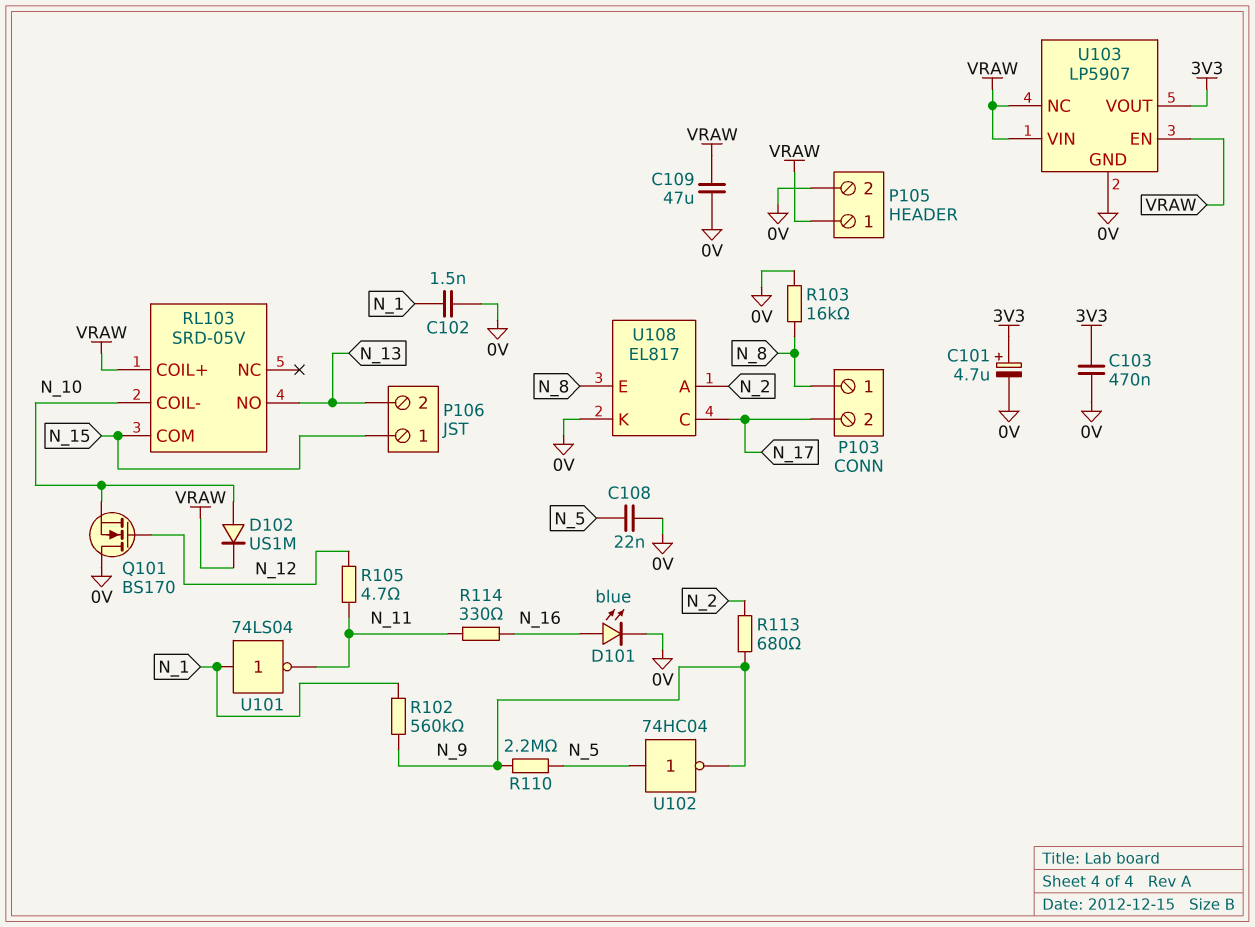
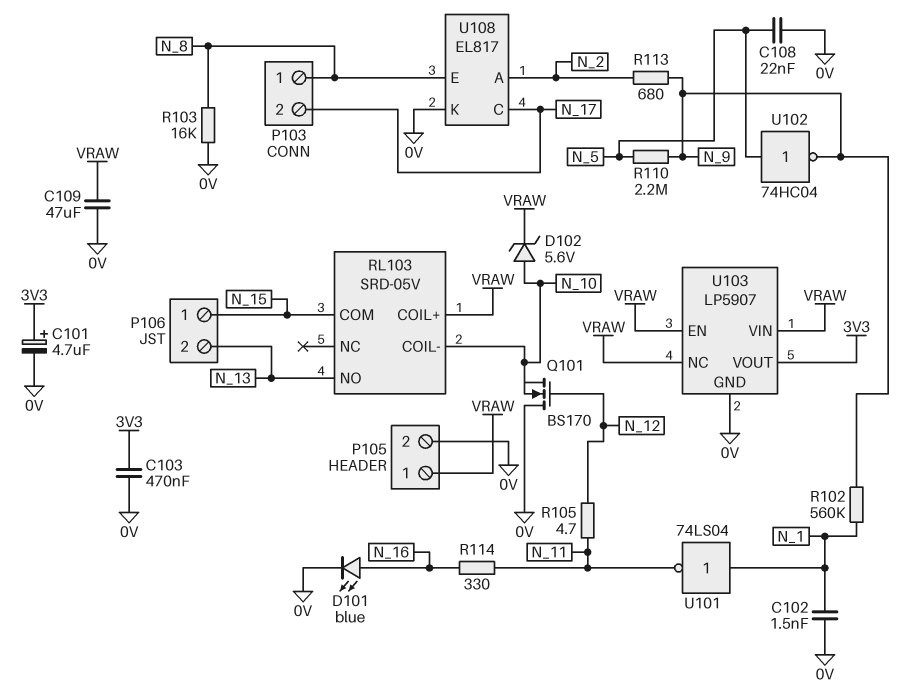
D102: diode US1M (A N_10, K VRAW) -> zener 5.6V (A N_10, K VRAW)

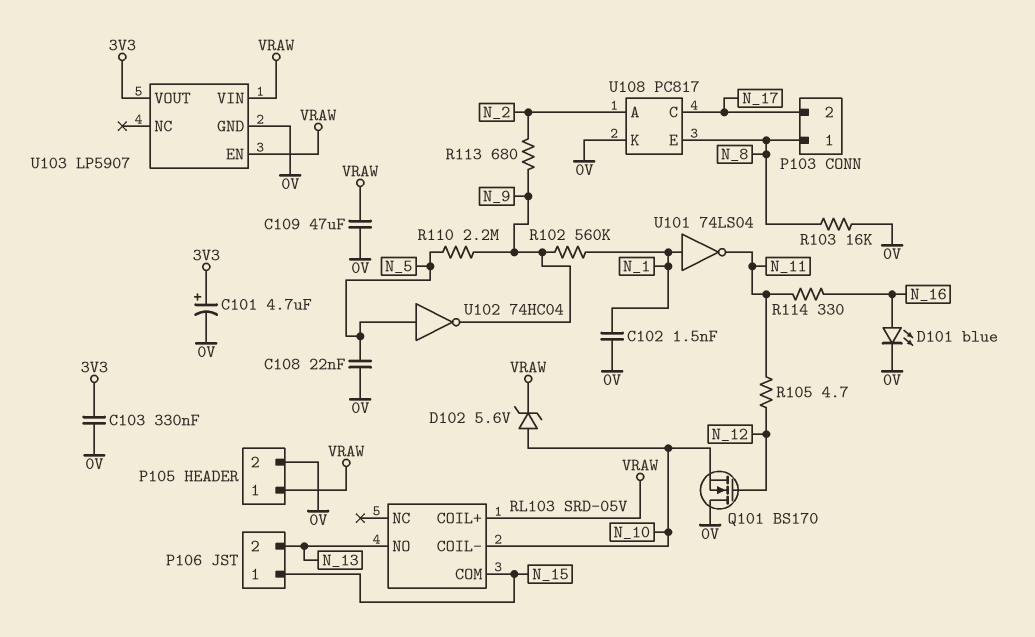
C103: 470nF (0V, 3V3) -> 330nF (0V, 3V3)
U103 pin NC: VRAW -> none
U108: EL817 -> PC817

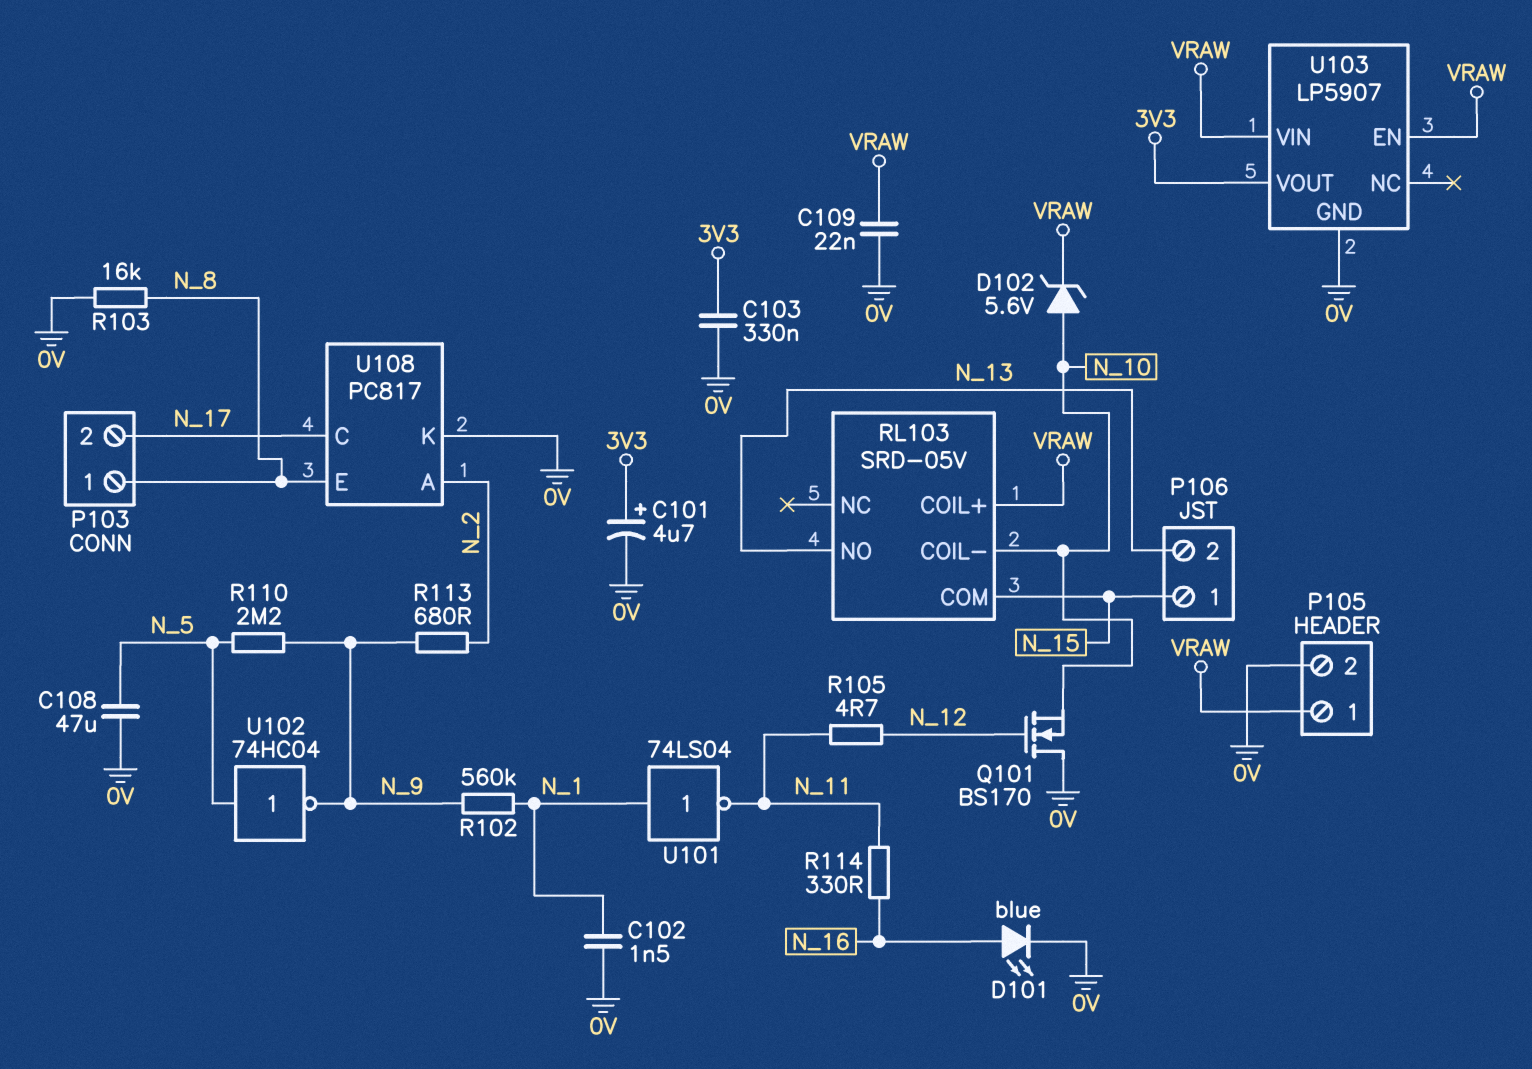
C108: 22nF (0V, N_5) -> 47uF (0V, N_5)
C109: 47uF (0V, VRAW) -> 22nF (0V, VRAW)

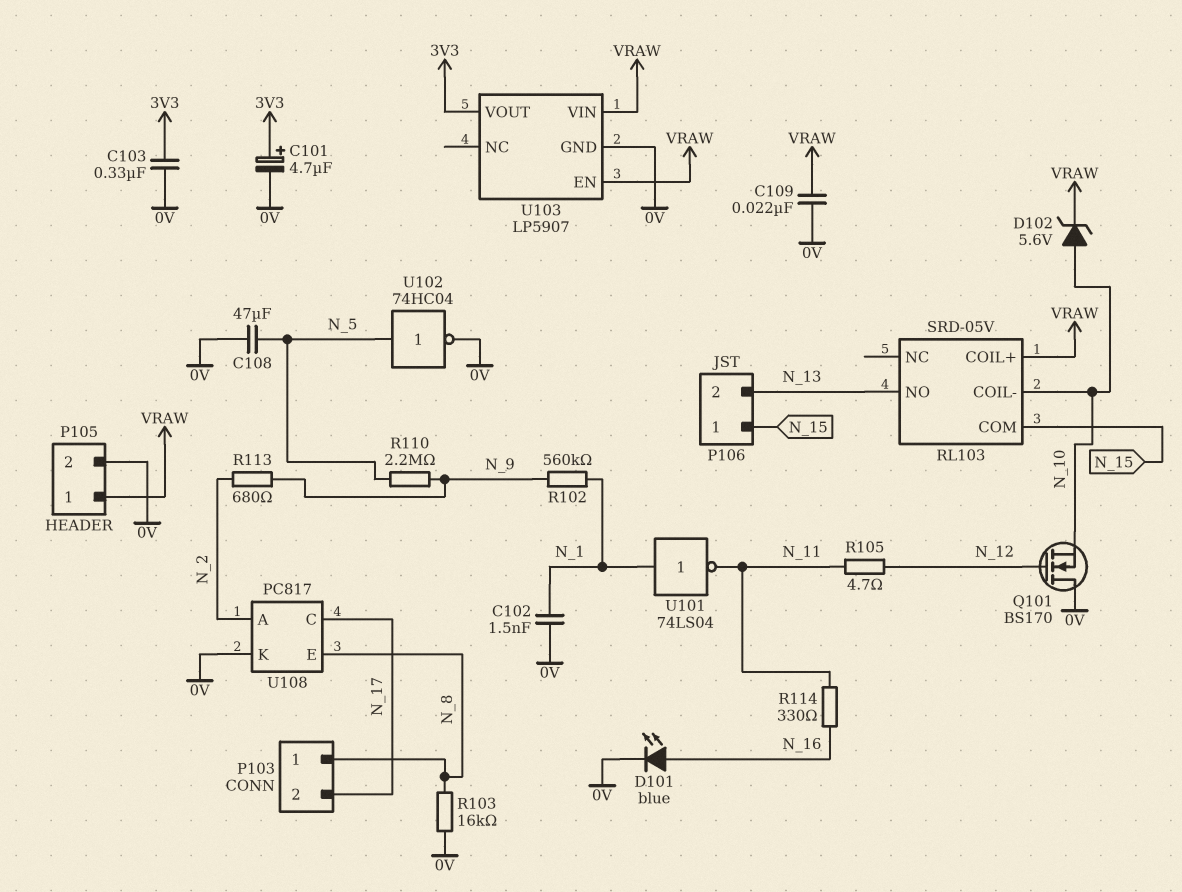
U102: NOT 74HC04 (in N_5, out N_9) -> NOT 74HC04 (in N_5, out 0V)

